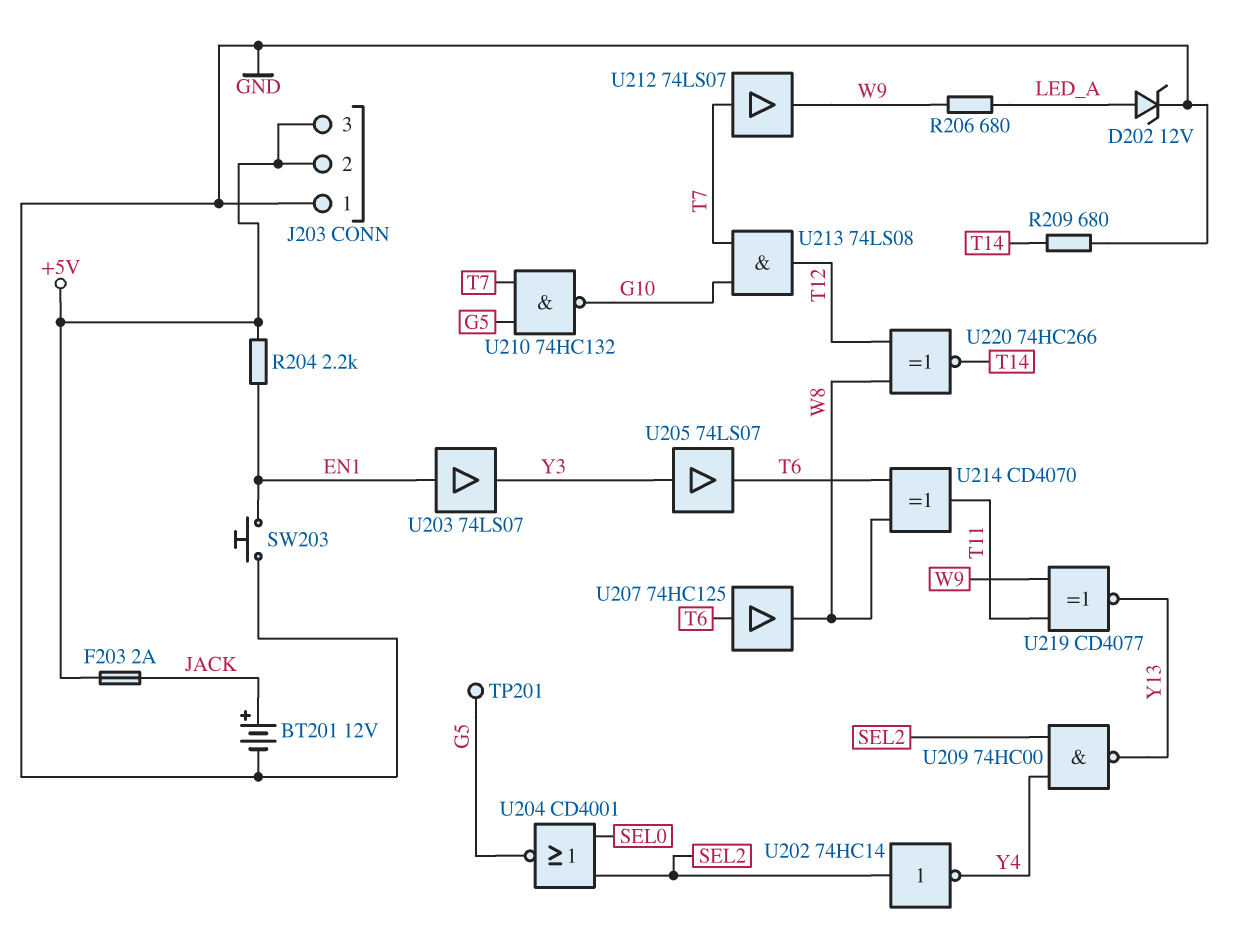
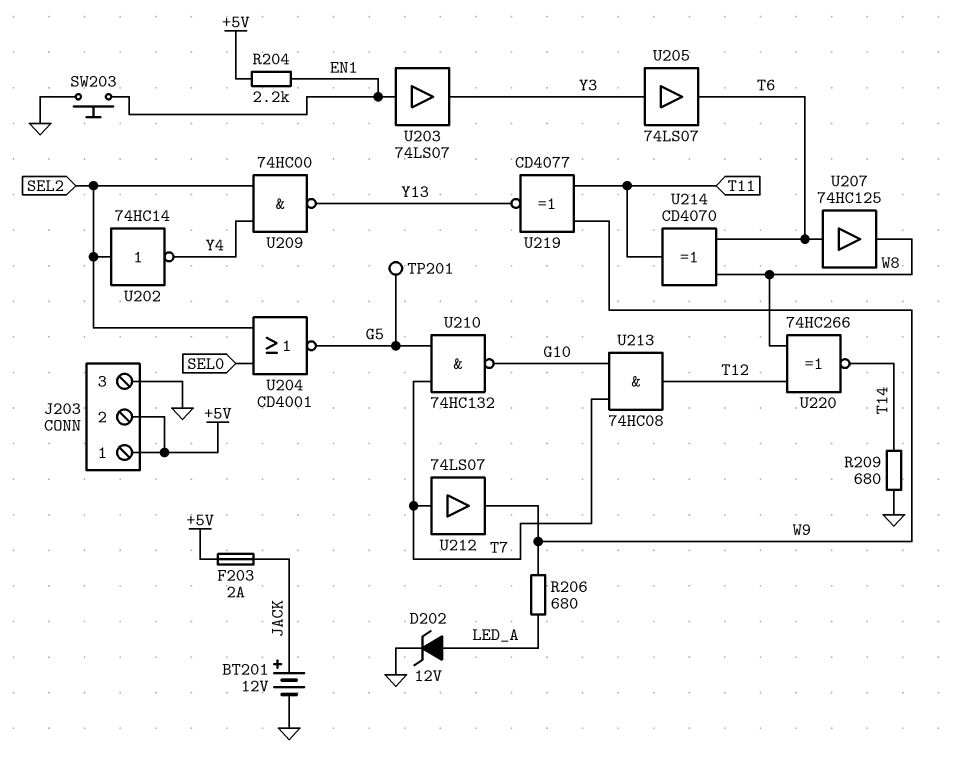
J203 pin 1: GND -> +5V
J203 pin 3: +5V -> GND
U213: AND 74LS08 (in G10, in T7, out T12) -> AND 74HC08 (in G10, in T7, out T12)

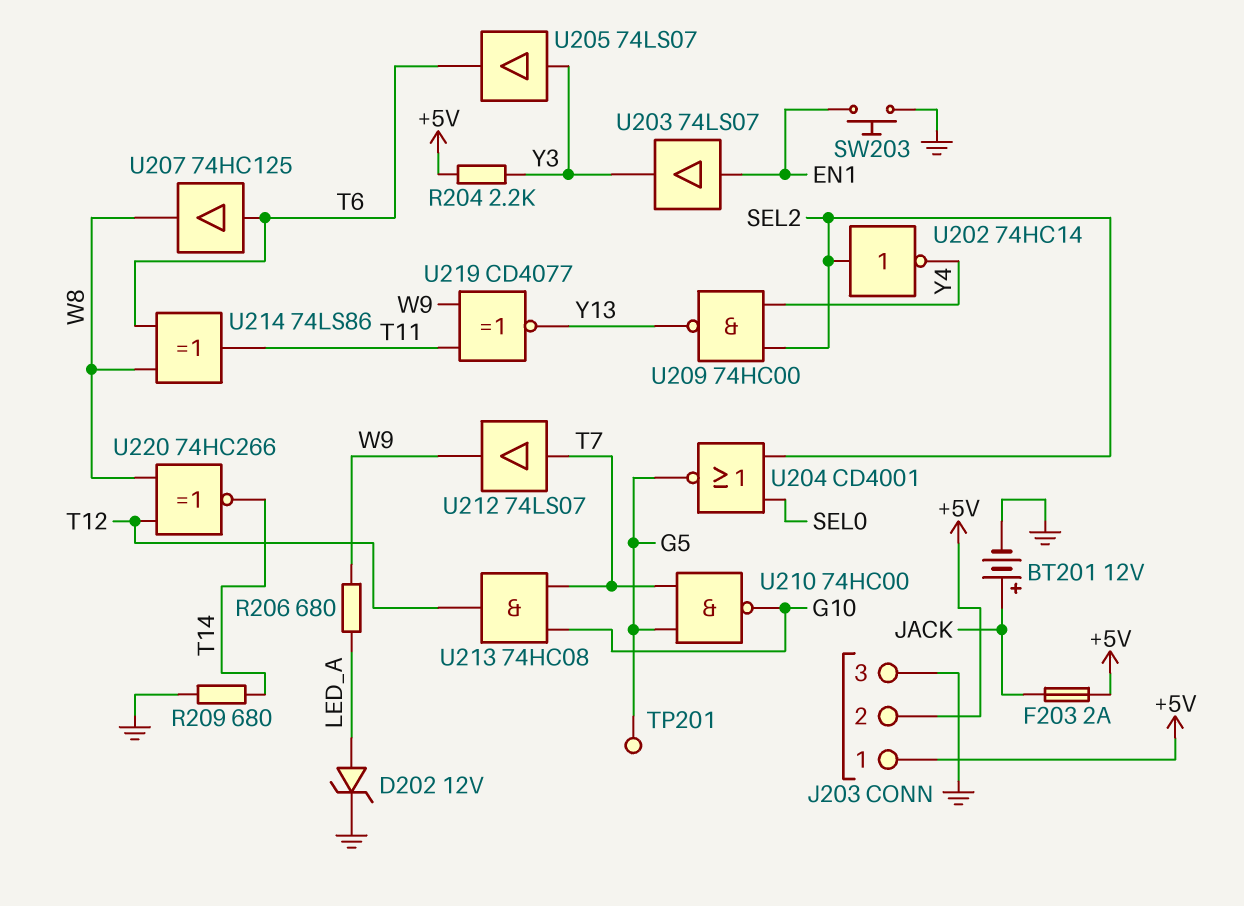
R204: 2.2k (+5V, EN1) -> 2.2k (+5V, Y3)
U210: NAND 74HC132 (in G5, in T7, out G10) -> NAND 74HC00 (in G5, in T7, out G10)
U214: XOR CD4070 (in T6, in W8, out T11) -> XOR 74LS86 (in T6, in W8, out T11)

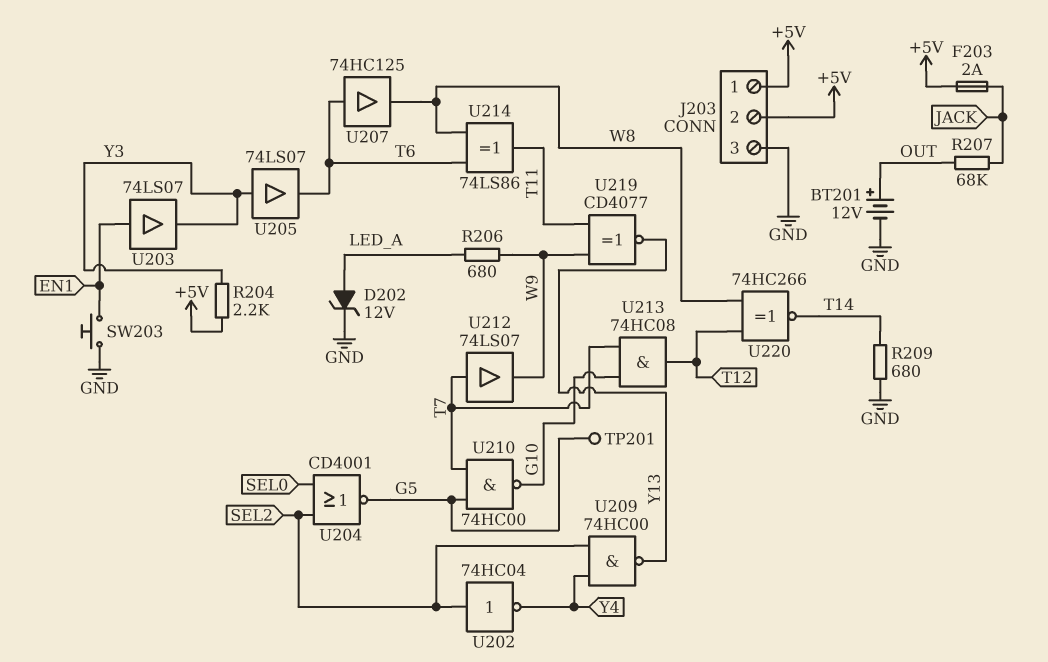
BT201: 12V (plus JACK, minus GND) -> 12V (plus OUT, minus GND)
R207: none -> 68k (JACK, OUT)
U202: NOT 74HC14 (in SEL2, out Y4) -> NOT 74HC04 (in SEL2, out Y4)

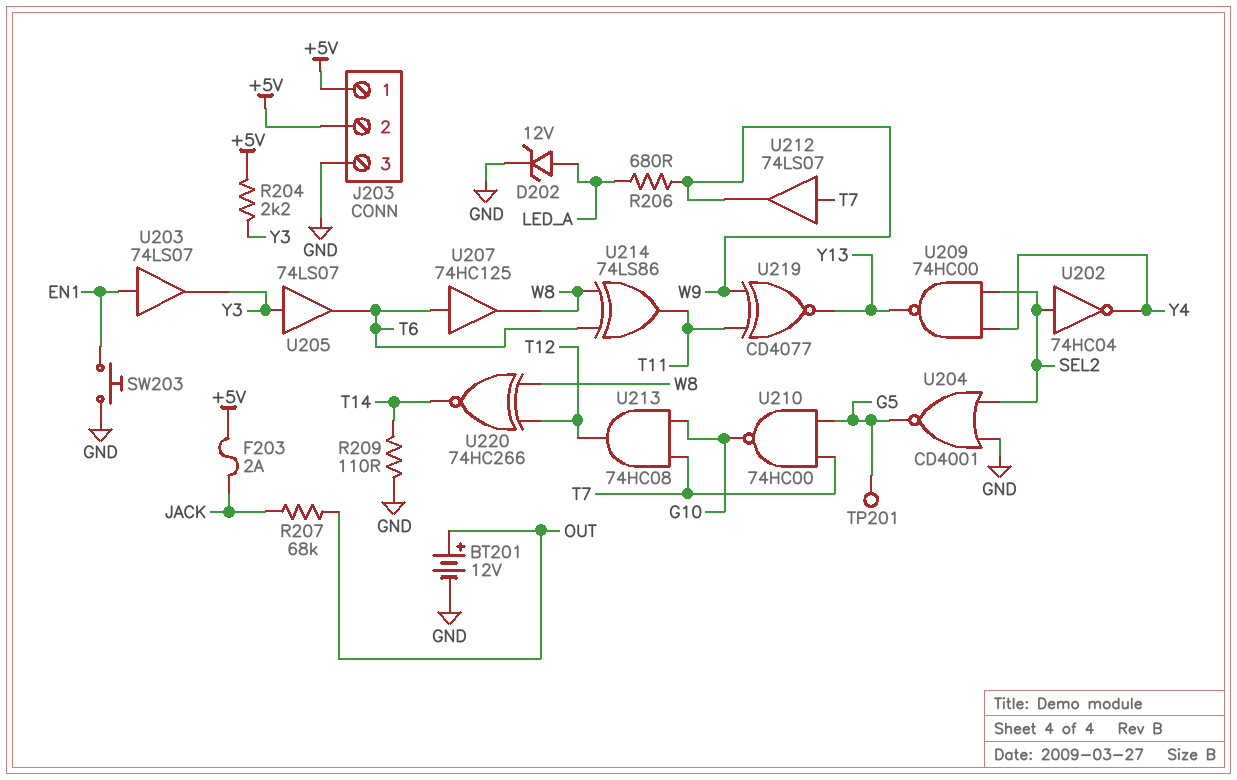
R209: 680 (GND, T14) -> 110 (GND, T14)
U204: NOR CD4001 (in SEL0, in SEL2, out G5) -> NOR CD4001 (in GND, in SEL2, out G5)

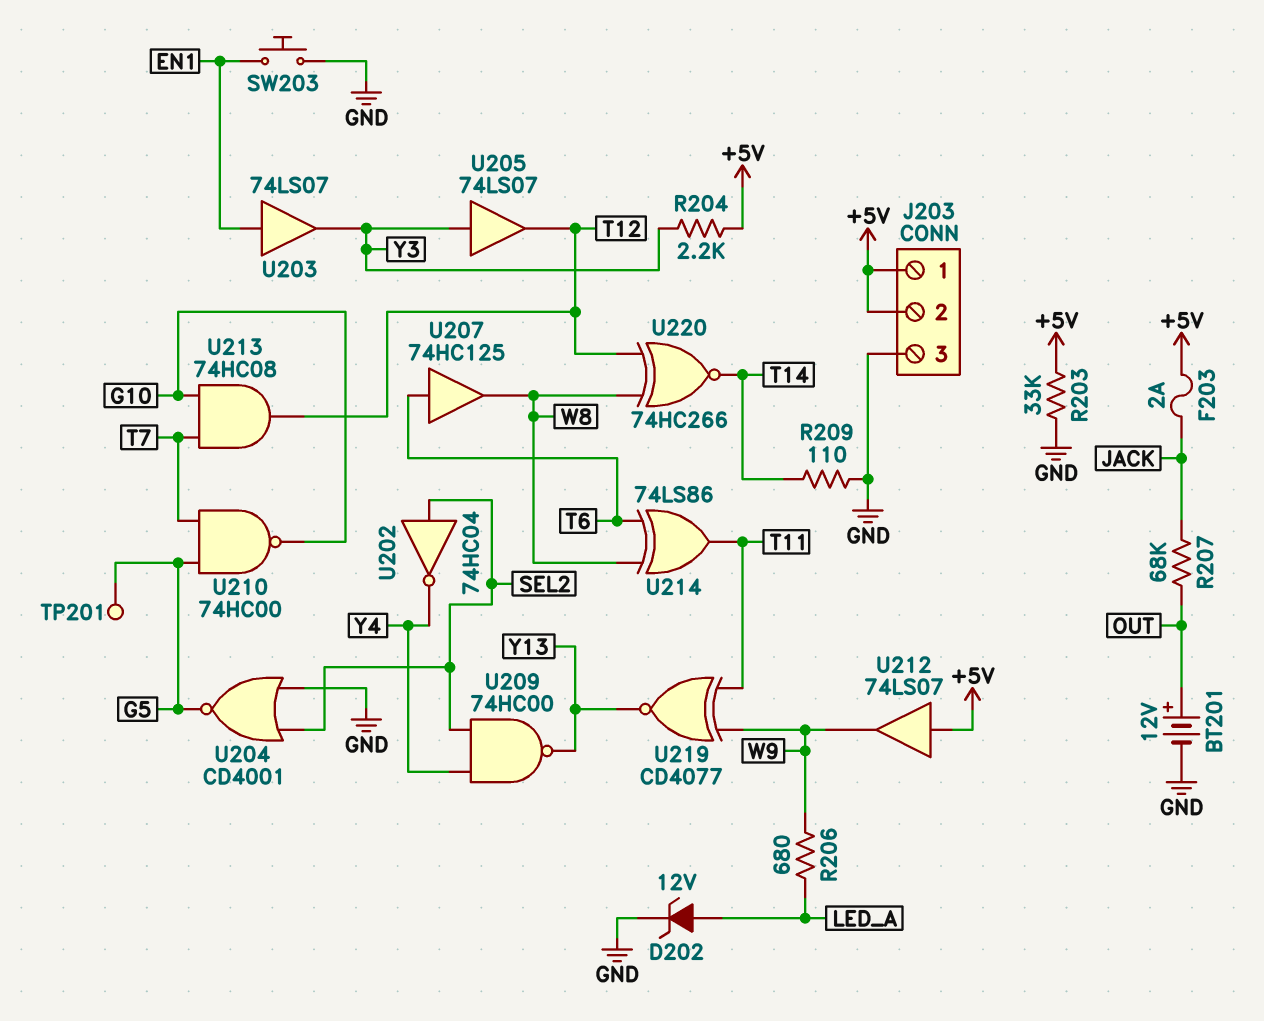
R203: none -> 33k (+5V, GND)
U205: buffer 74LS07 (in Y3, out T6) -> buffer 74LS07 (in Y3, out T12)
U212: buffer 74LS07 (in T7, out W9) -> buffer 74LS07 (in +5V, out W9)

